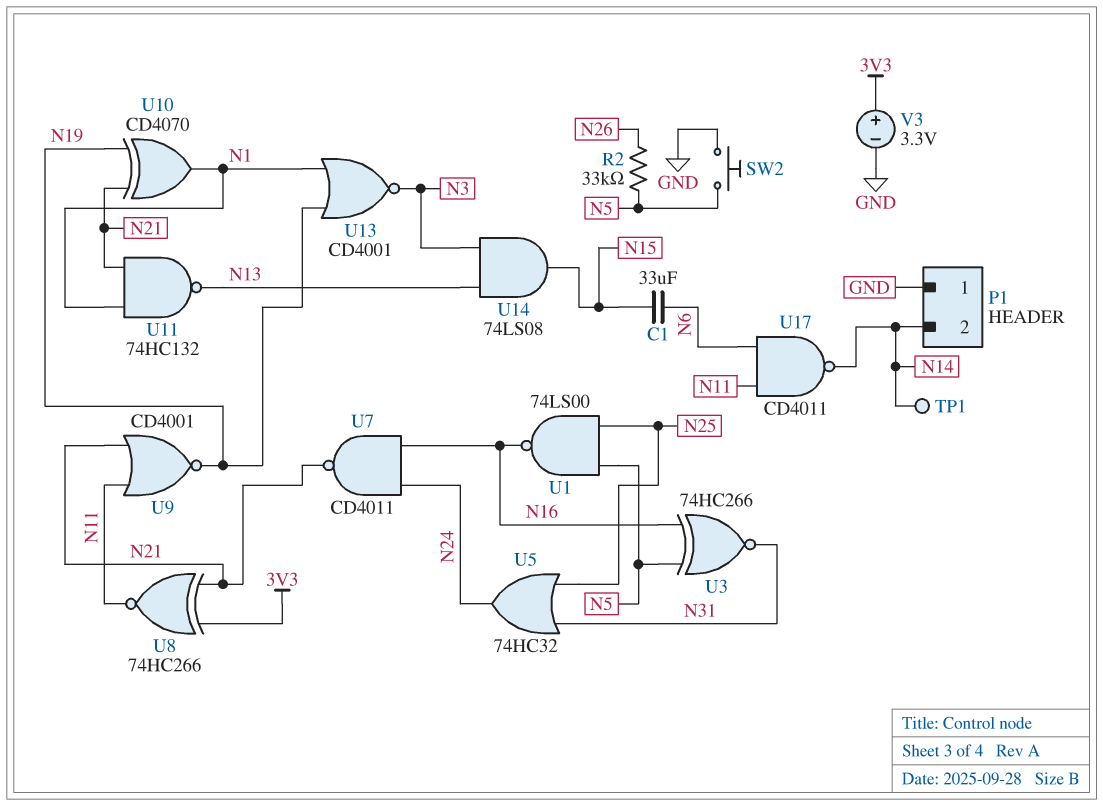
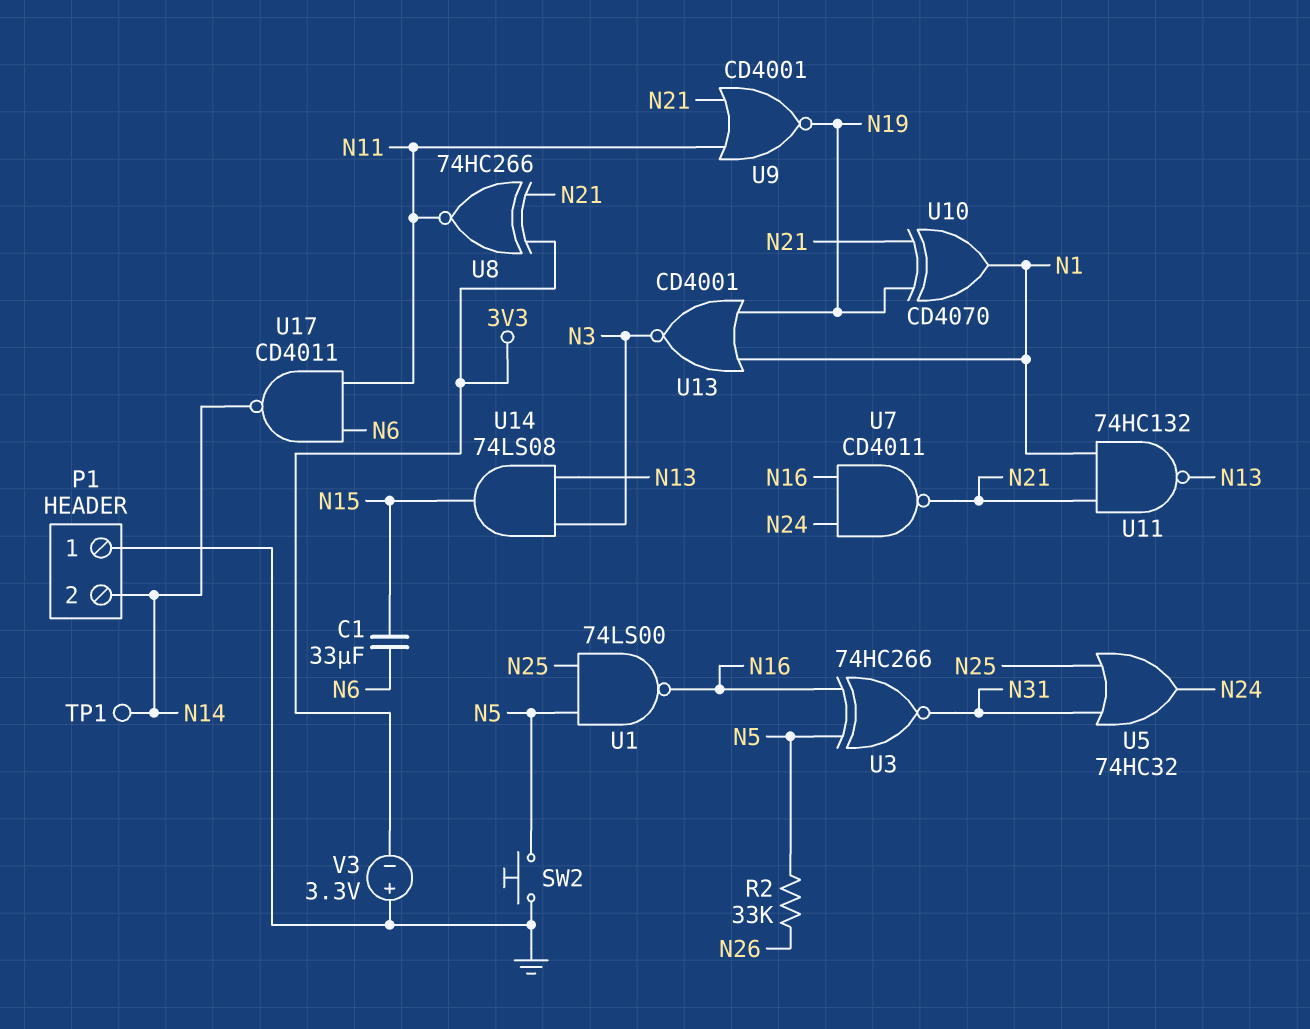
V3: 3.3V (plus 3V3, minus GND) -> 3.3V (plus GND, minus 3V3)

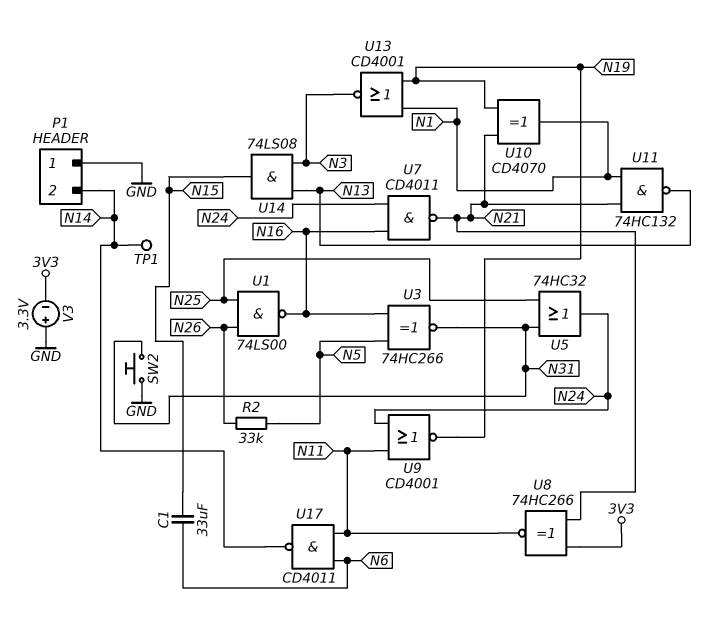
SW2: button (GND, N5) -> button (GND, N31)
U1: NAND 74LS00 (in N5, in N25, out N16) -> NAND 74LS00 (in N25, in N26, out N16)
U9: NOR CD4001 (in N11, in N21, out N19) -> NOR CD4001 (in N11, in N24, out N19)

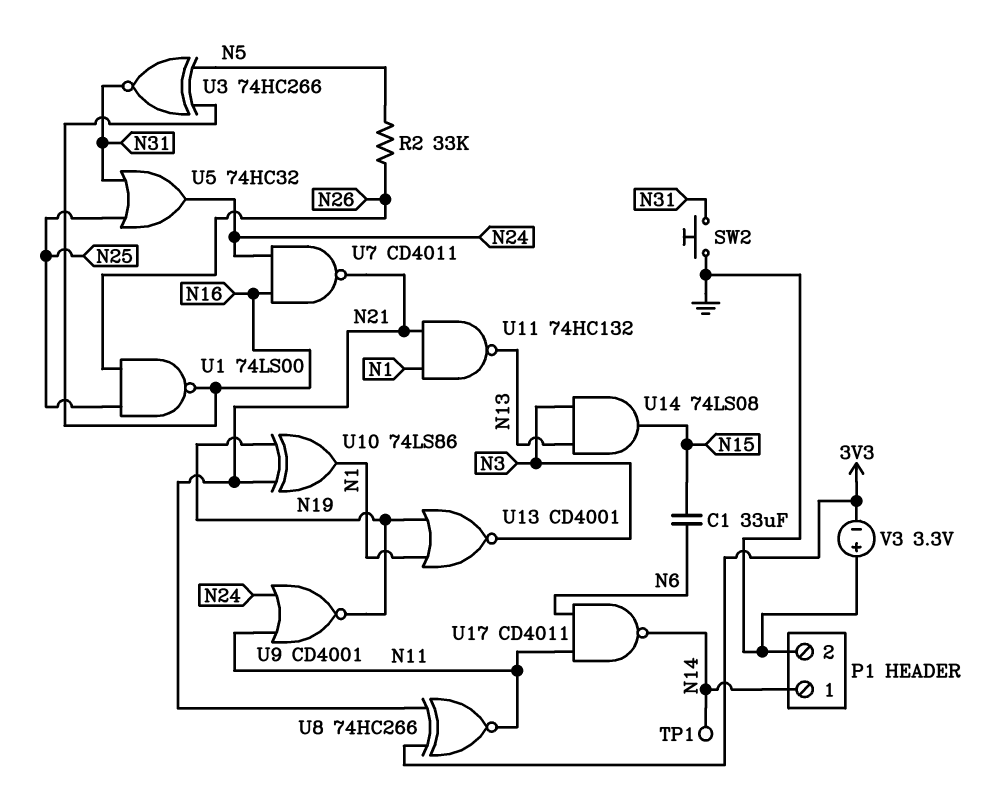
P1 pin 1: GND -> N14
P1 pin 2: N14 -> GND
U10: XOR CD4070 (in N19, in N21, out N1) -> XOR 74LS86 (in N19, in N21, out N1)

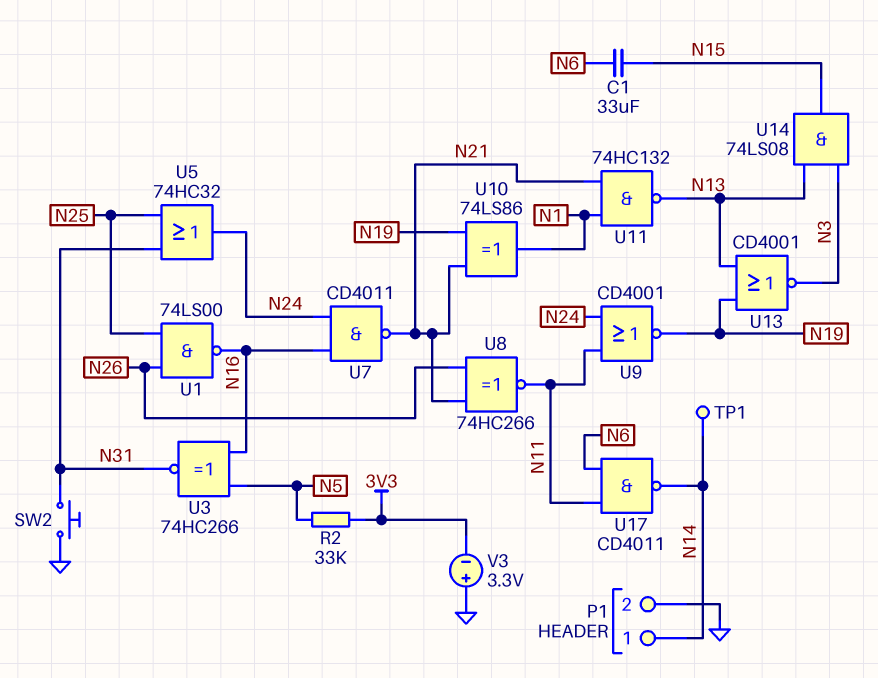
R2: 33k (N5, N26) -> 33k (3V3, N5)
U8: XNOR 74HC266 (in 3V3, in N21, out N11) -> XNOR 74HC266 (in N21, in N26, out N11)
U13: NOR CD4001 (in N1, in N19, out N3) -> NOR CD4001 (in N13, in N19, out N3)

